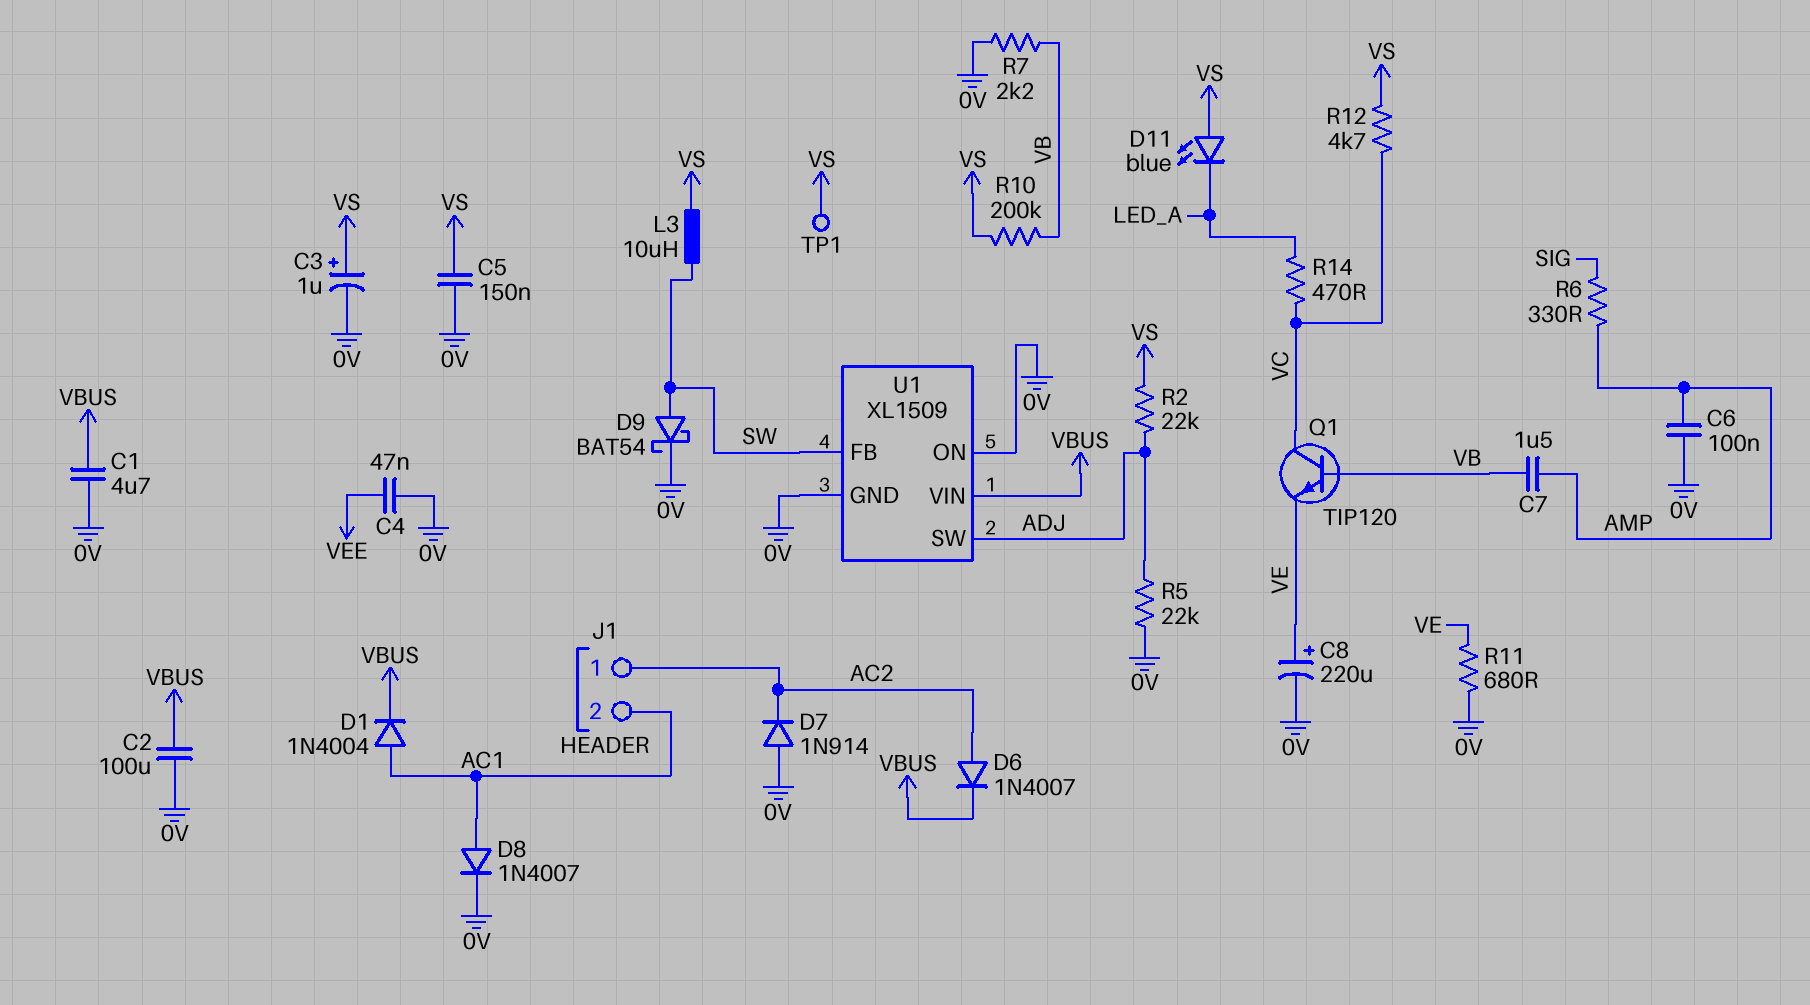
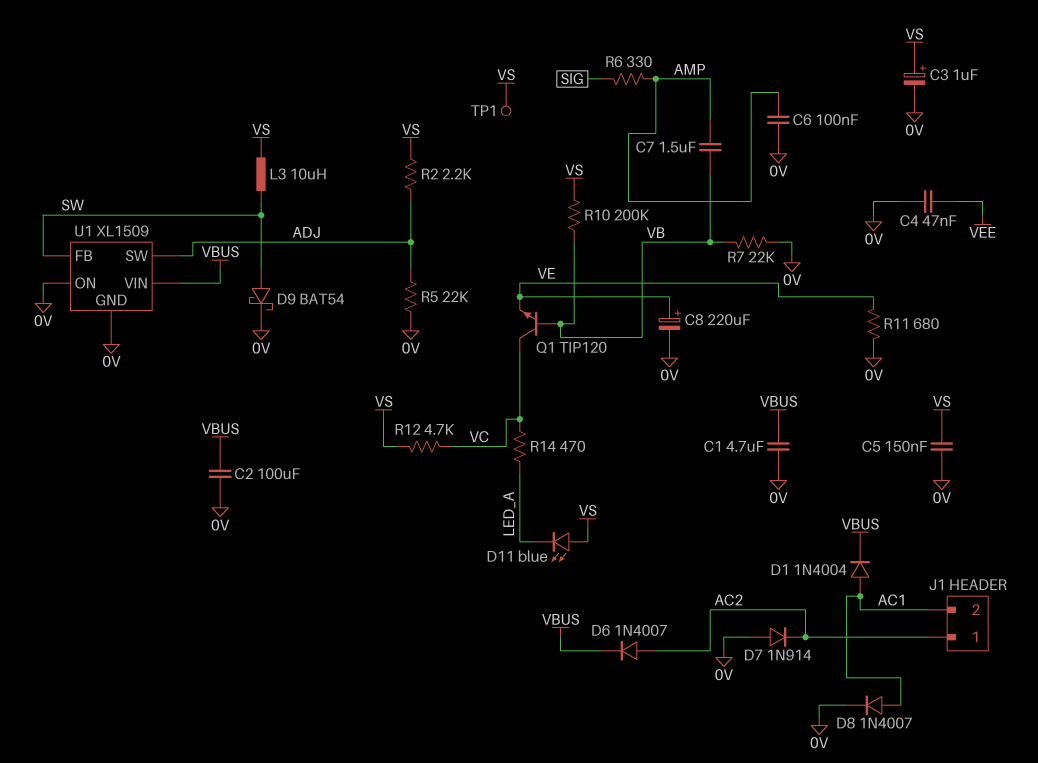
R2: 22k (ADJ, VS) -> 2.2k (ADJ, VS)
R7: 2.2k (0V, VB) -> 22k (0V, VB)

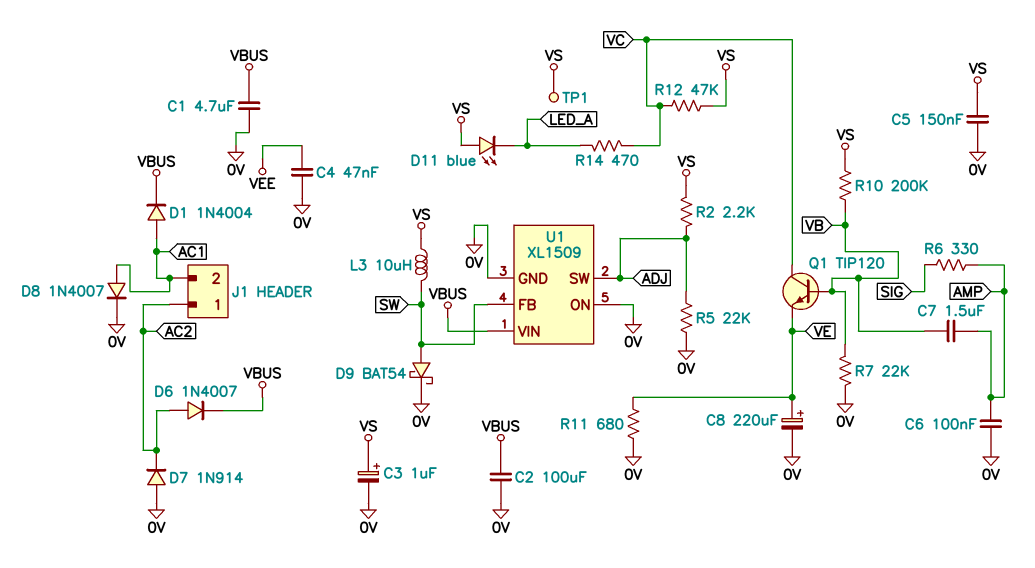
R12: 4.7k (VC, VS) -> 47k (VC, VS)

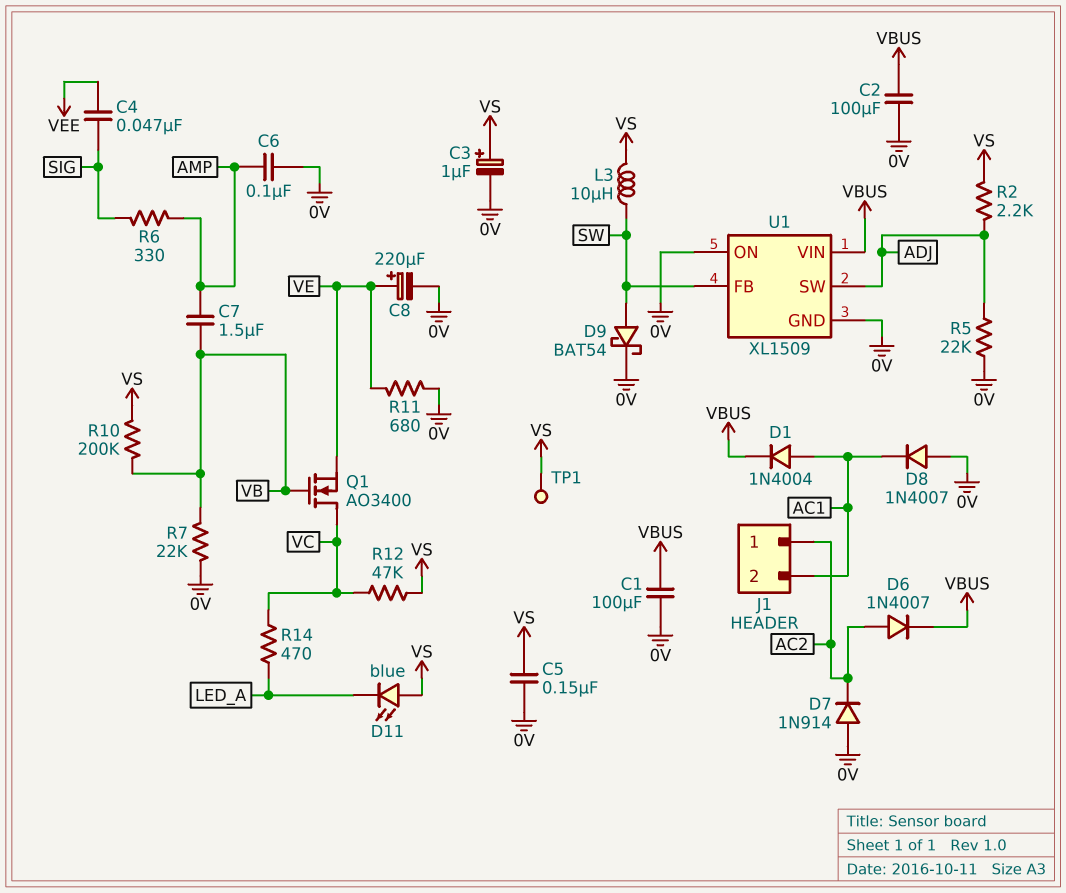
C1: 4.7uF (0V, VBUS) -> 100uF (0V, VBUS)
C4: 47nF (0V, VEE) -> 47nF (SIG, VEE)
D8: diode 1N4007 (A AC1, K 0V) -> diode 1N4007 (A 0V, K AC1)
Q1: NPN TIP120 (B VB, C VC, E VE) -> NMOS AO3400 (G VB, D VC, S VE)

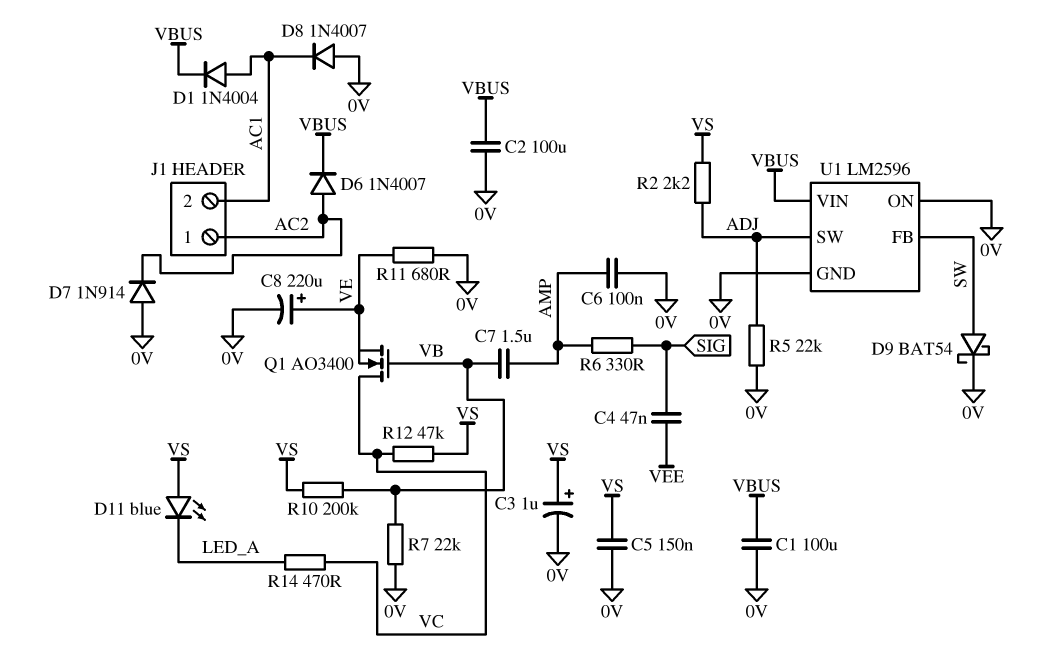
L3: 10uH (SW, VS) -> none
TP1: test point (VS) -> none
U1: XL1509 -> LM2596

